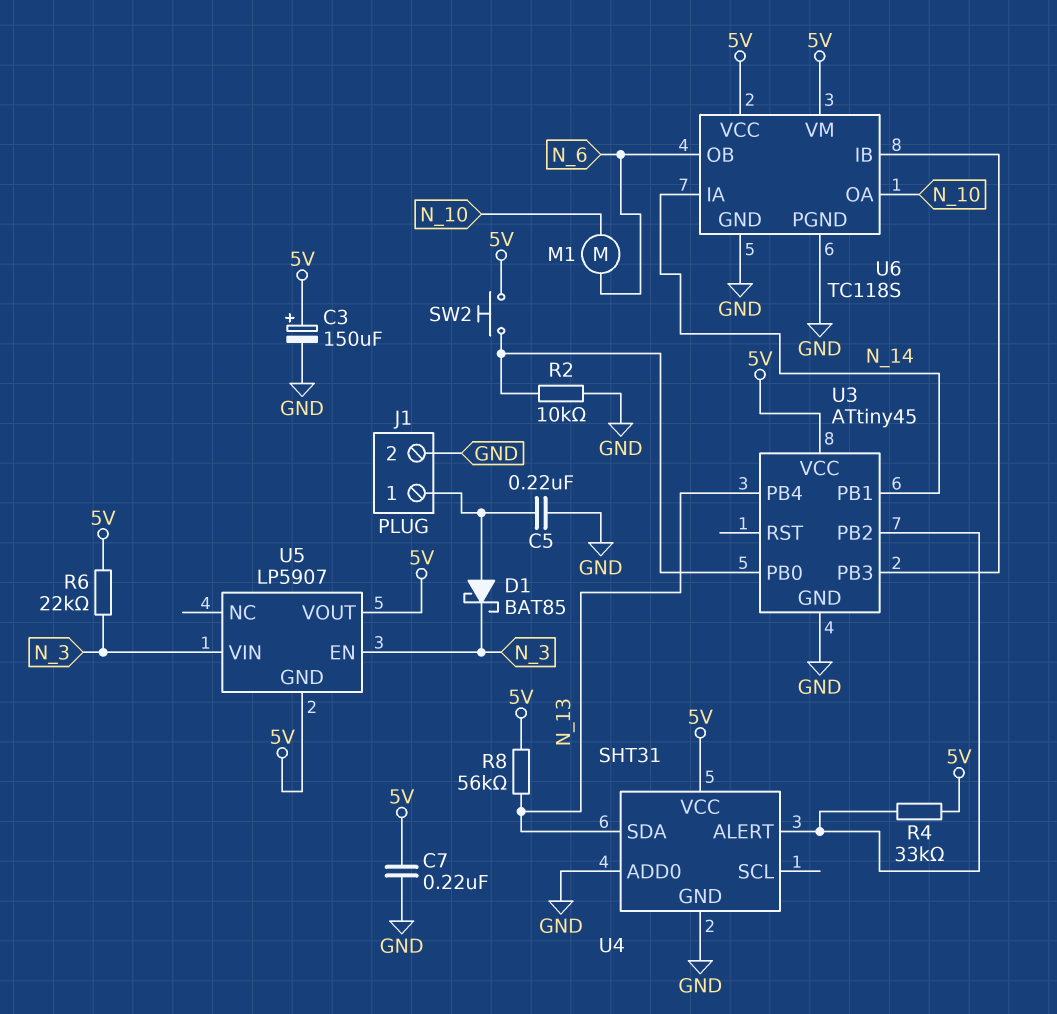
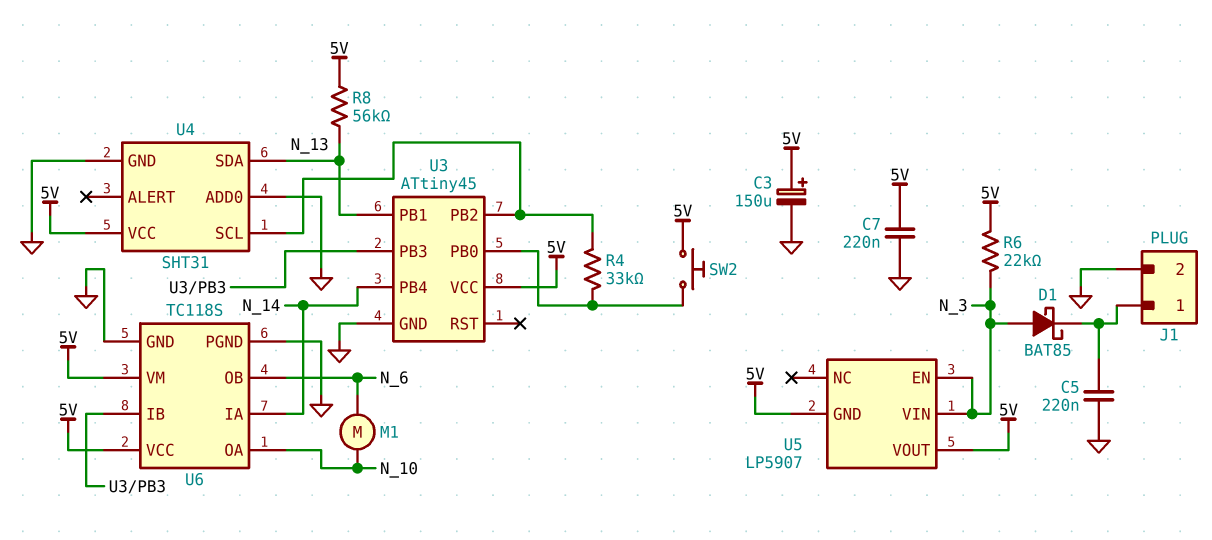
D1: schottky BAT85 (A J1/1, K N_3) -> schottky BAT85 (A N_3, K J1/1)
R2: 10k (GND, U3/PB0) -> none
R4: 33k (5V, U3/PB2) -> 33k (U3/PB0, U3/PB2)
U3 pin PB1: N_14 -> N_13
U3 pin PB4: N_13 -> N_14
U4 pin ALERT: U3/PB2 -> none
U4 pin SCL: none -> U3/PB2

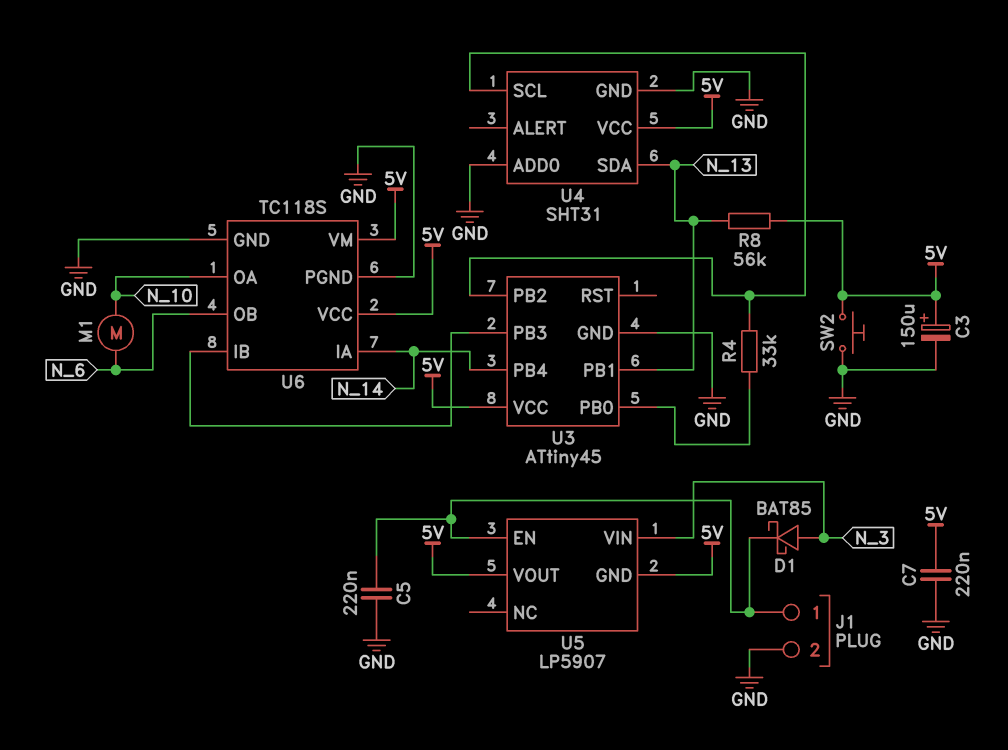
R6: 22k (5V, N_3) -> none
SW2: button (5V, U3/PB0) -> button (5V, GND)
U5 pin EN: N_3 -> J1/1

